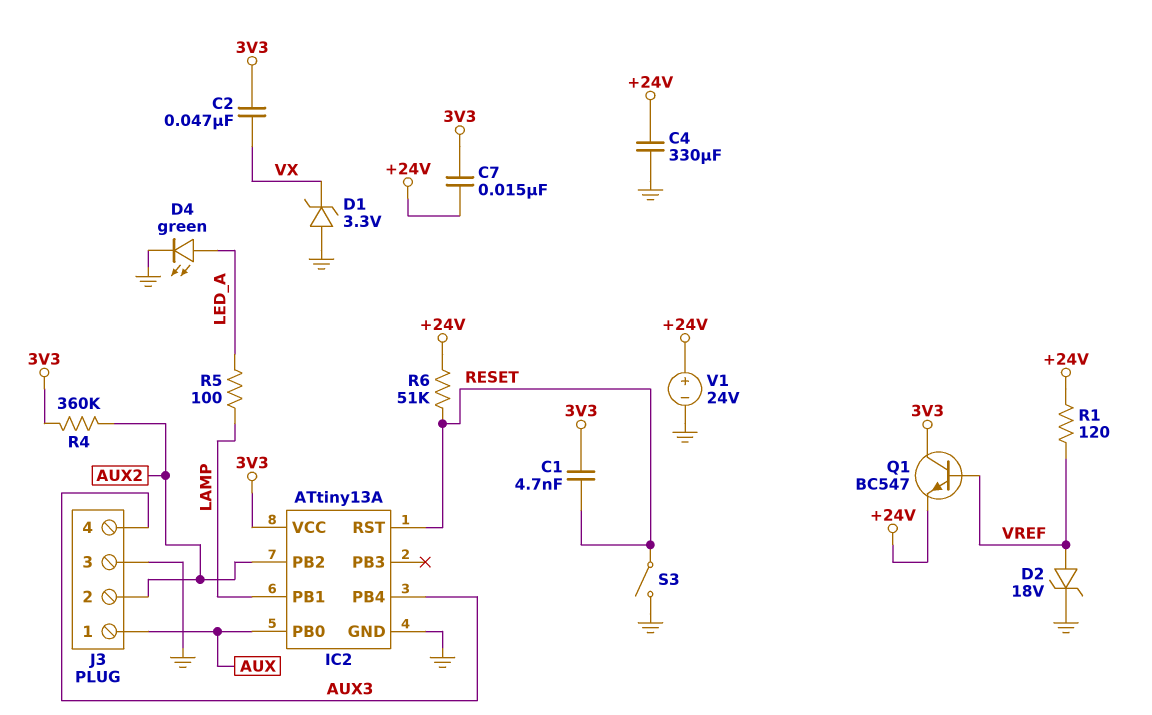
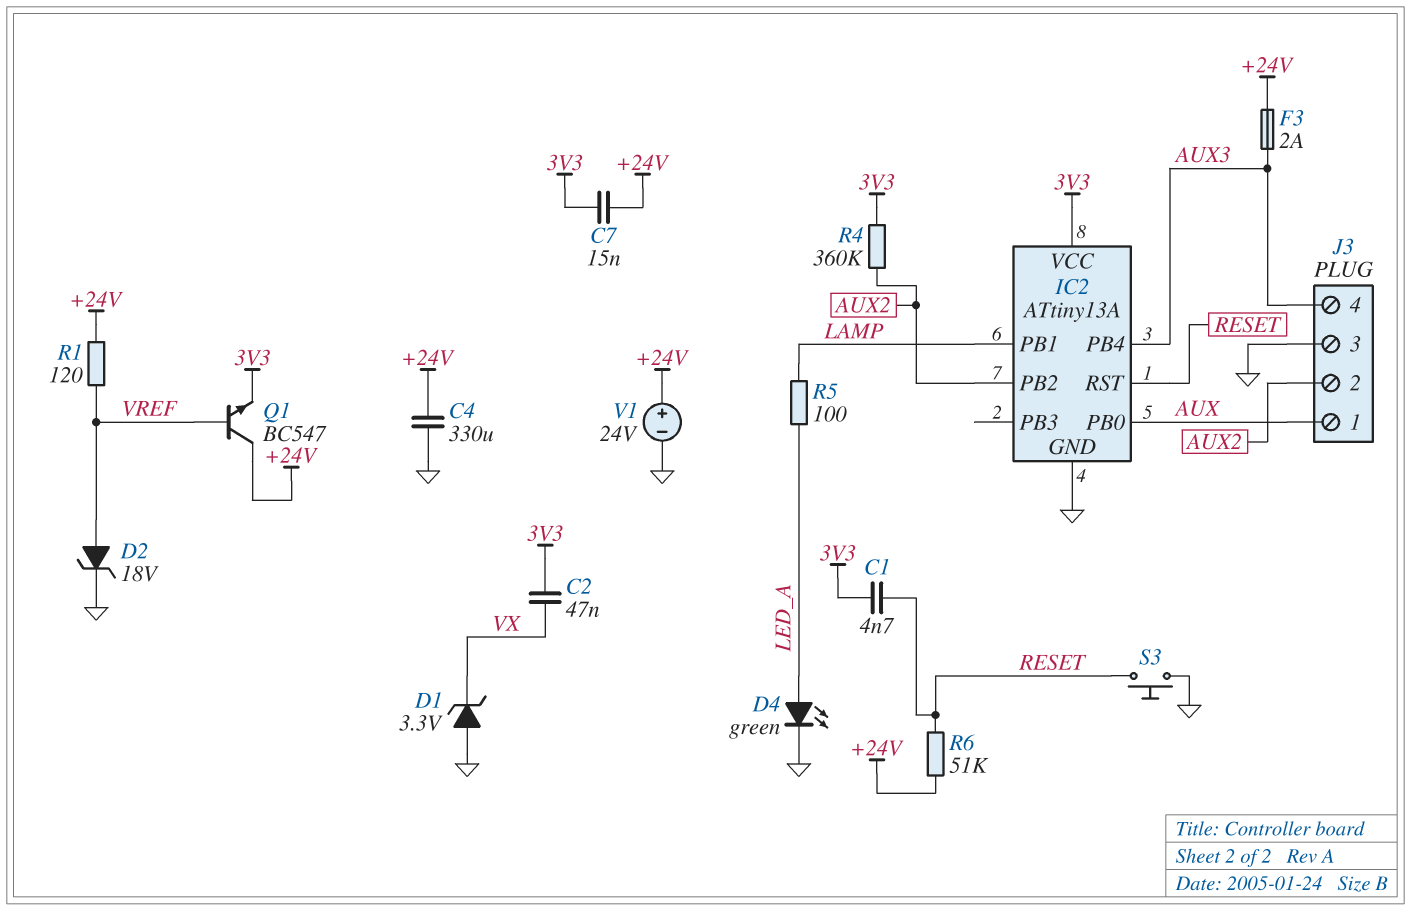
F3: none -> 2A (+24V, AUX3)
Q1: NPN BC547 (B VREF, C 3V3, E +24V) -> NPN BC547 (B VREF, C +24V, E 3V3)
S3: switch (GND, RESET) -> button (GND, RESET)

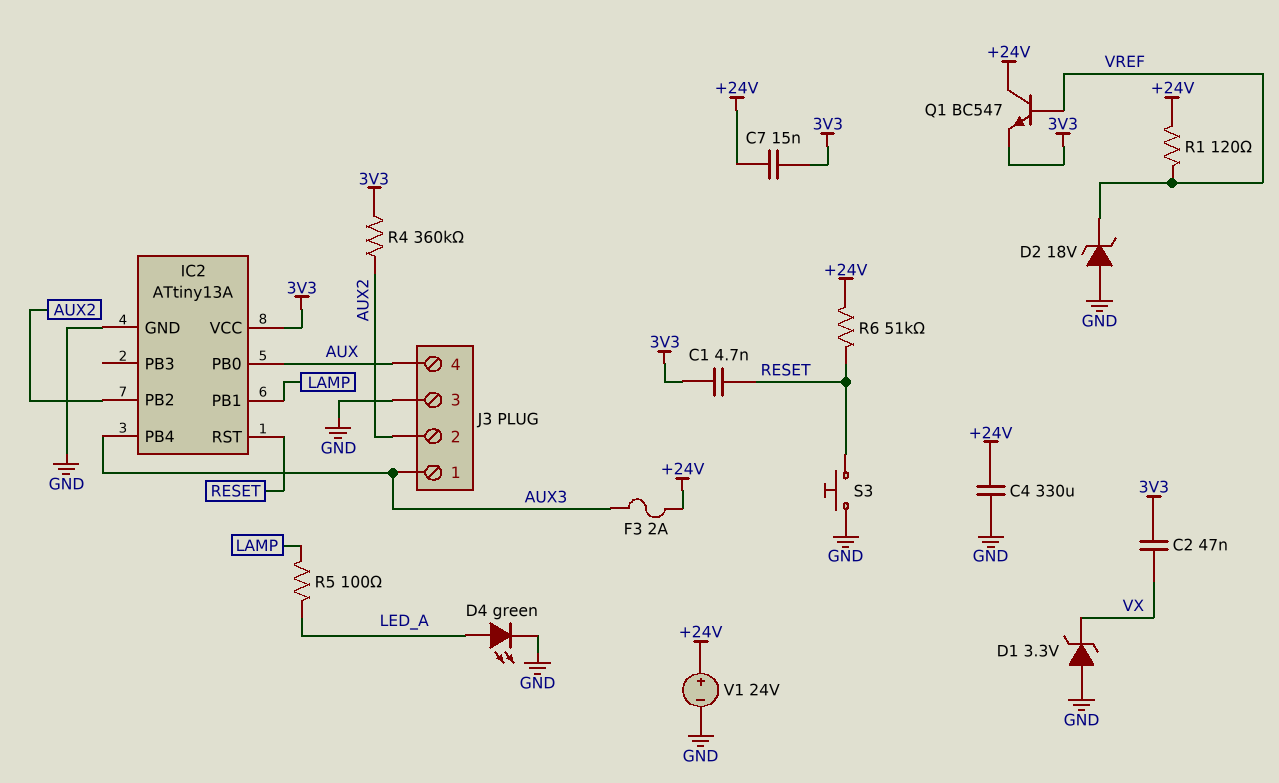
D2: zener 18V (A VREF, K GND) -> zener 18V (A GND, K VREF)
J3 pin 1: AUX -> AUX3
J3 pin 4: AUX3 -> AUX

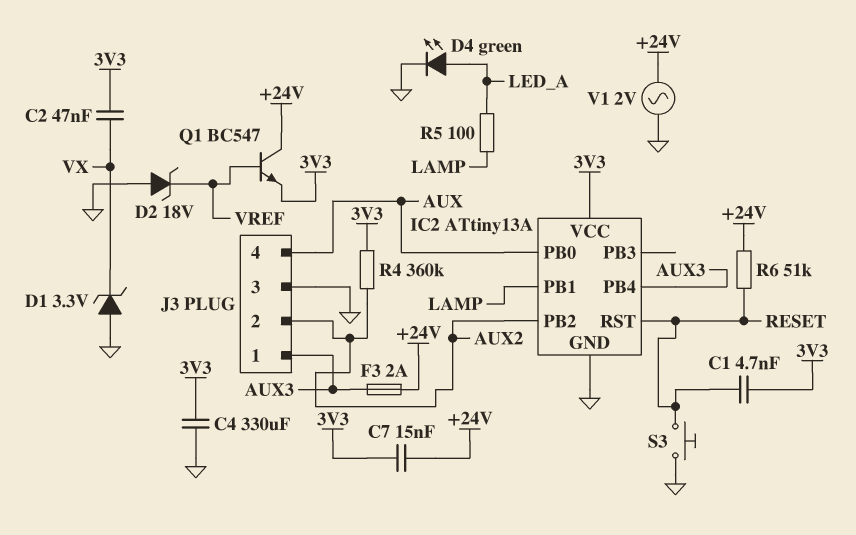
C4: 330uF (+24V, GND) -> 330uF (3V3, GND)
R1: 120 (+24V, VREF) -> none
V1: 24V (plus +24V, minus GND) -> AC 2V (+24V, GND)

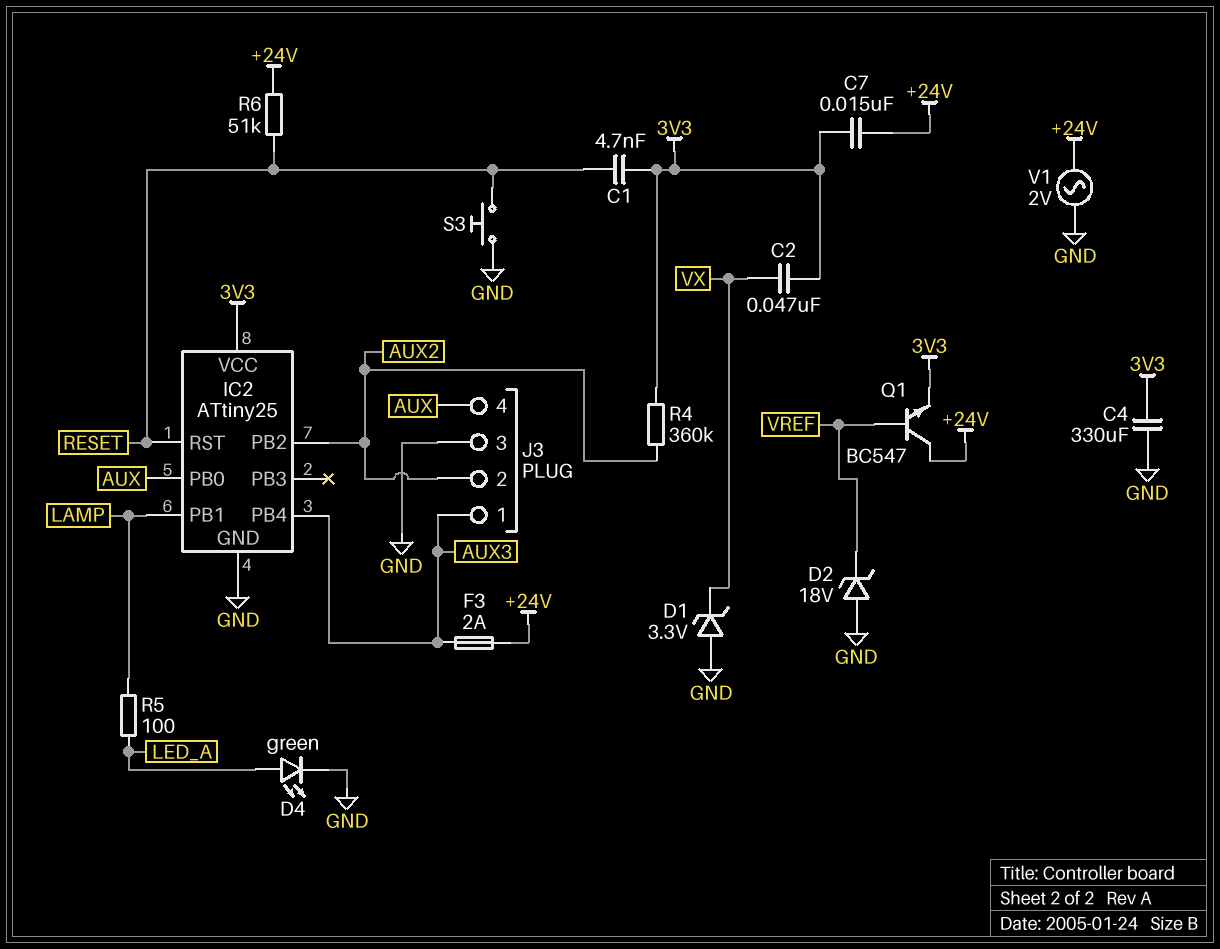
IC2: ATtiny13A -> ATtiny25

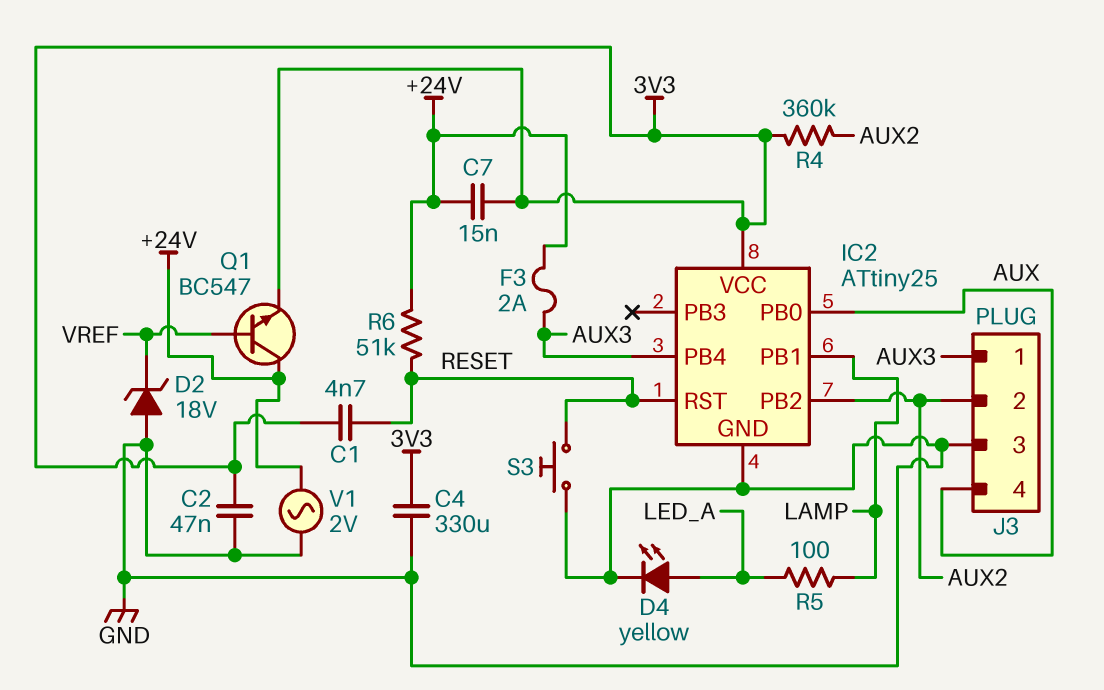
C2: 47nF (3V3, VX) -> 47nF (3V3, GND)
D1: zener 3.3V (A GND, K VX) -> none
D4: LED green (A LED_A, K GND) -> LED yellow (A LED_A, K GND)

